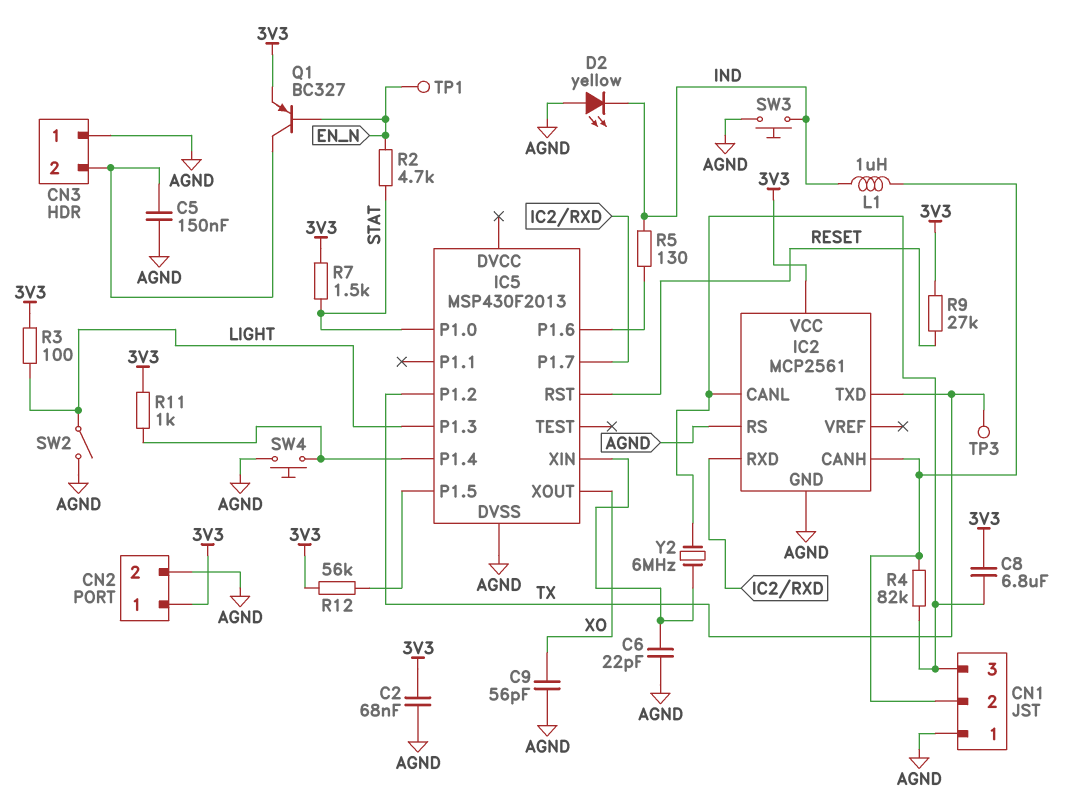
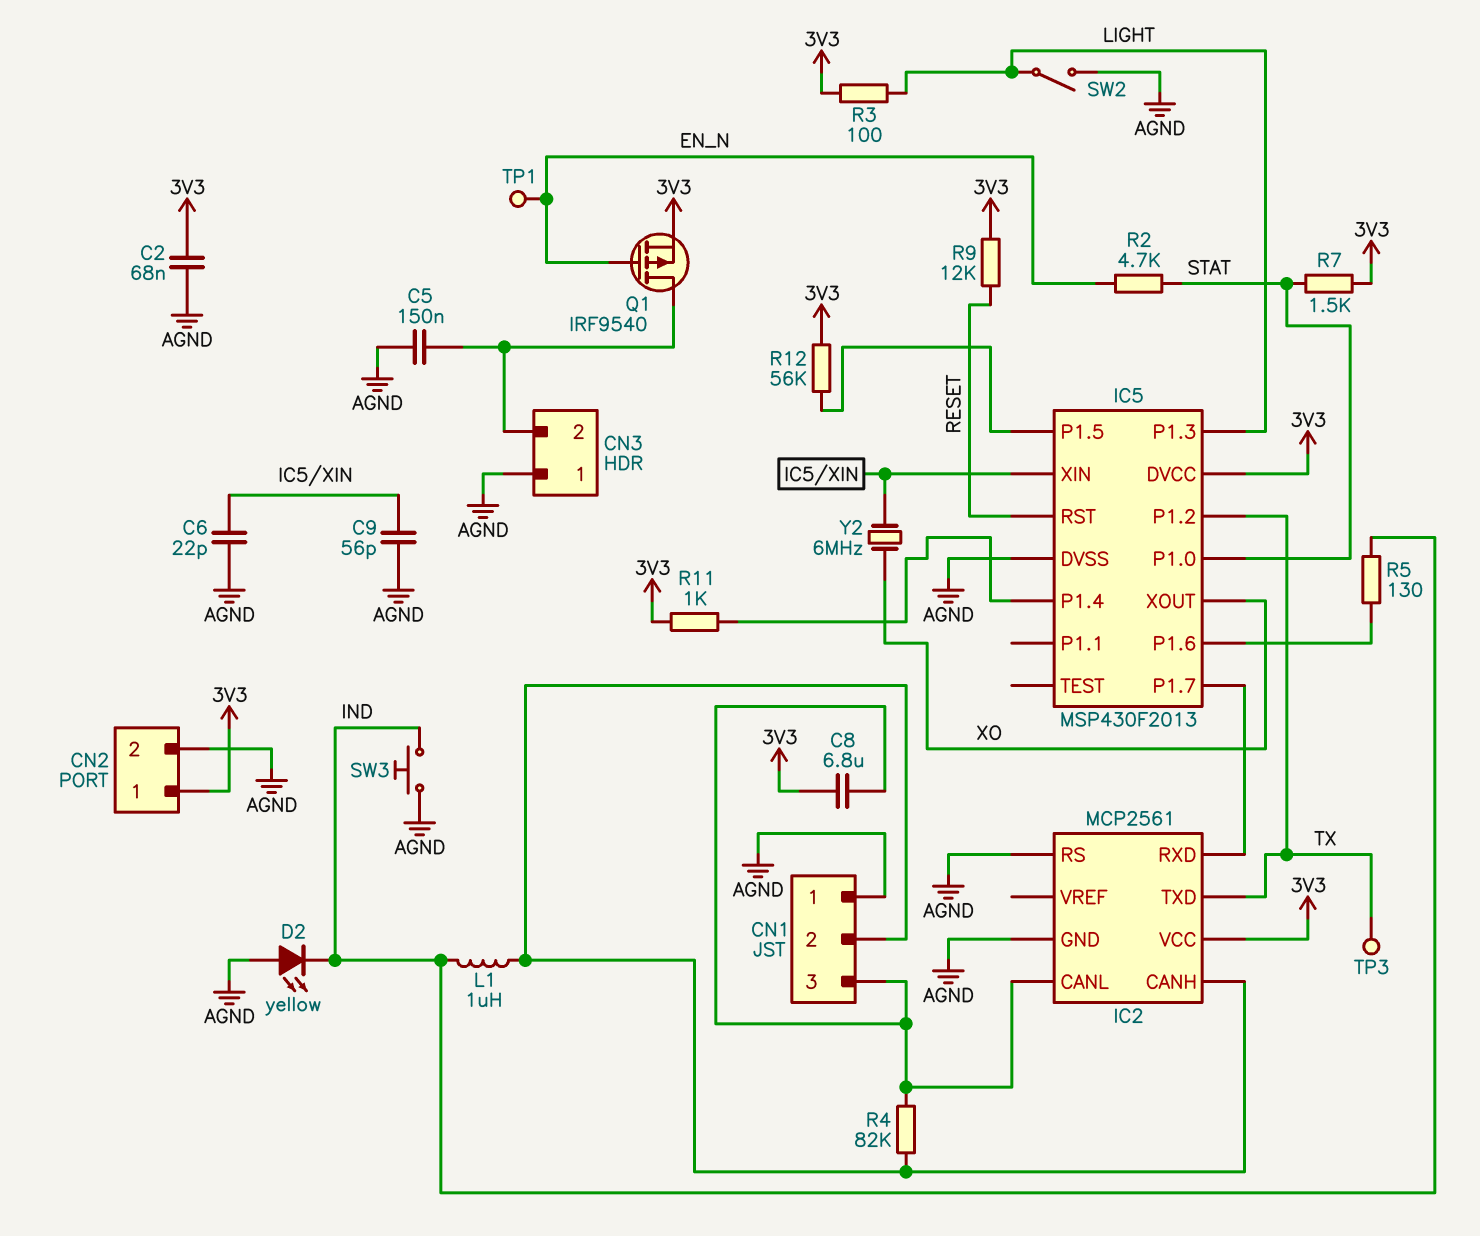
C9: 56pF (AGND, XO) -> 56pF (AGND, IC5/XIN)
IC5 pin DVCC: none -> 3V3
Q1: PNP BC327 (B EN_N, C CN3/2, E 3V3) -> PMOS IRF9540 (G EN_N, D CN3/2, S 3V3)
R9: 27k (3V3, RESET) -> 12k (3V3, RESET)
SW4: button (AGND, IC5/P1.4) -> none
Y2: 6MHz (CN1/3, IC5/XIN) -> 6MHz (IC5/XIN, XO)

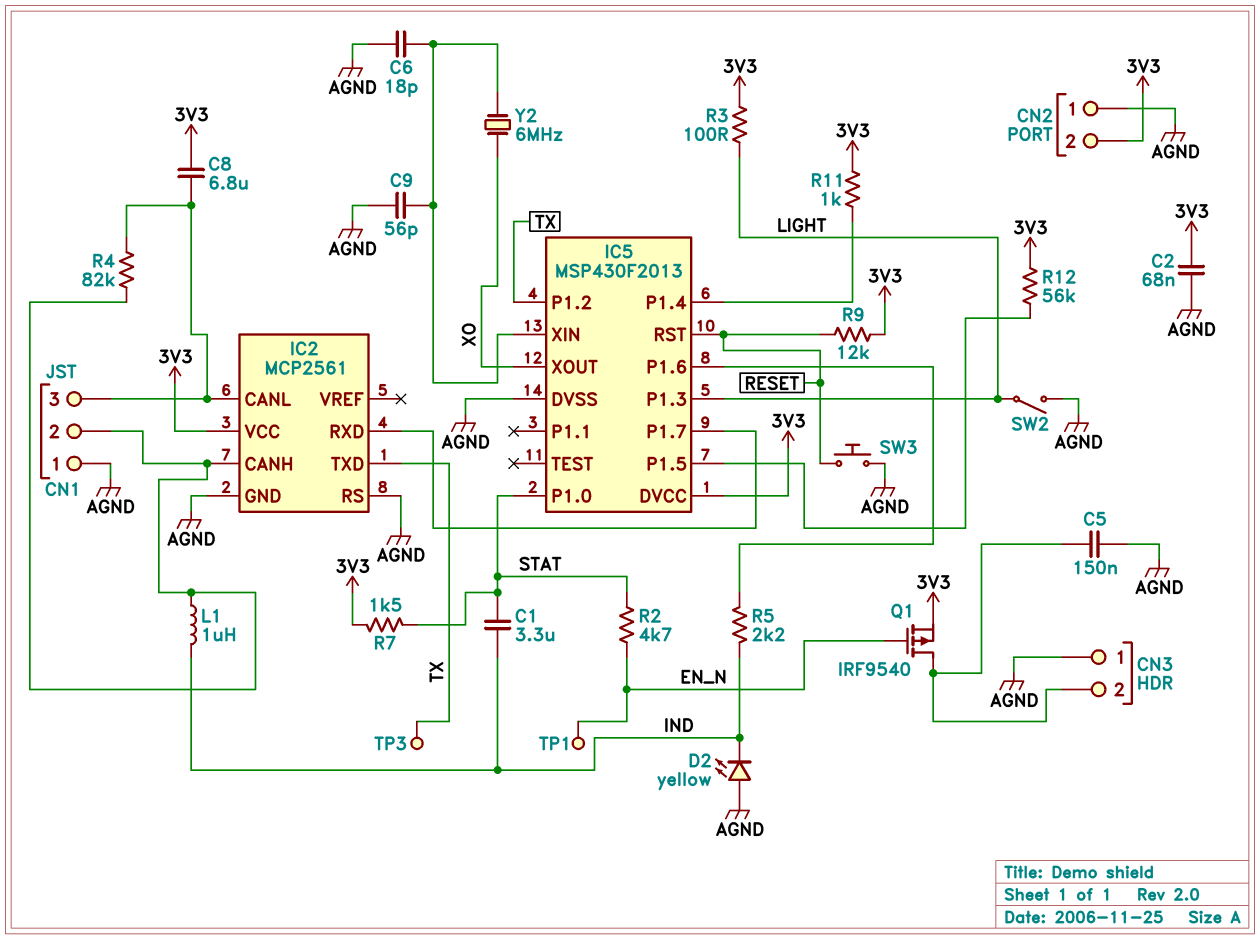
C1: none -> 3.3uF (IND, STAT)
C6: 22pF (AGND, IC5/XIN) -> 18pF (AGND, IC5/XIN)
CN2 pin 1: 3V3 -> AGND
CN2 pin 2: AGND -> 3V3
R5: 130 (IC5/P1.6, IND) -> 2.2k (IC5/P1.6, IND)
SW3: button (AGND, IND) -> button (AGND, RESET)

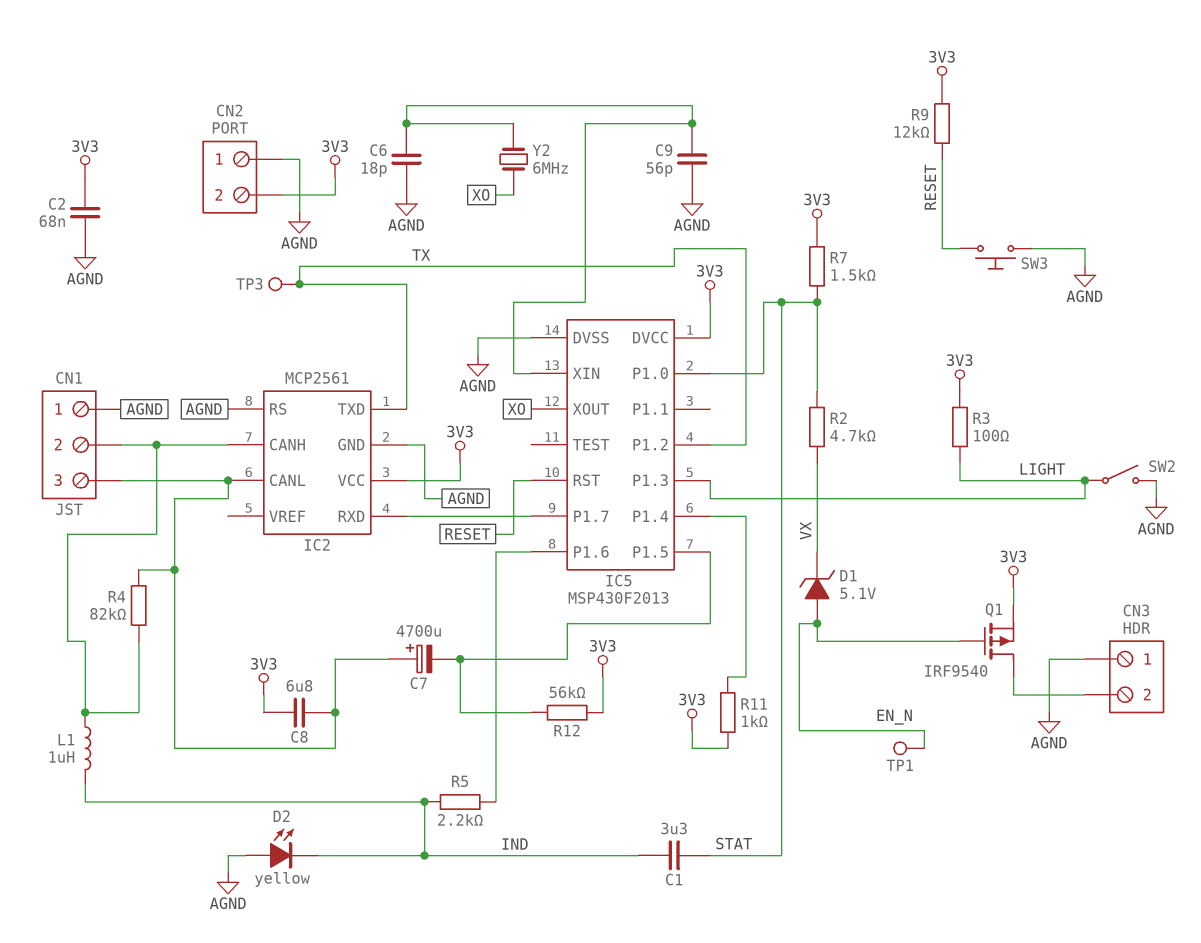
C5: 150nF (AGND, CN3/2) -> none
C7: none -> 4700uF (plus CN1/3, minus IC5/P1.5)
D1: none -> zener 5.1V (A EN_N, K VX)
R2: 4.7k (EN_N, STAT) -> 4.7k (STAT, VX)

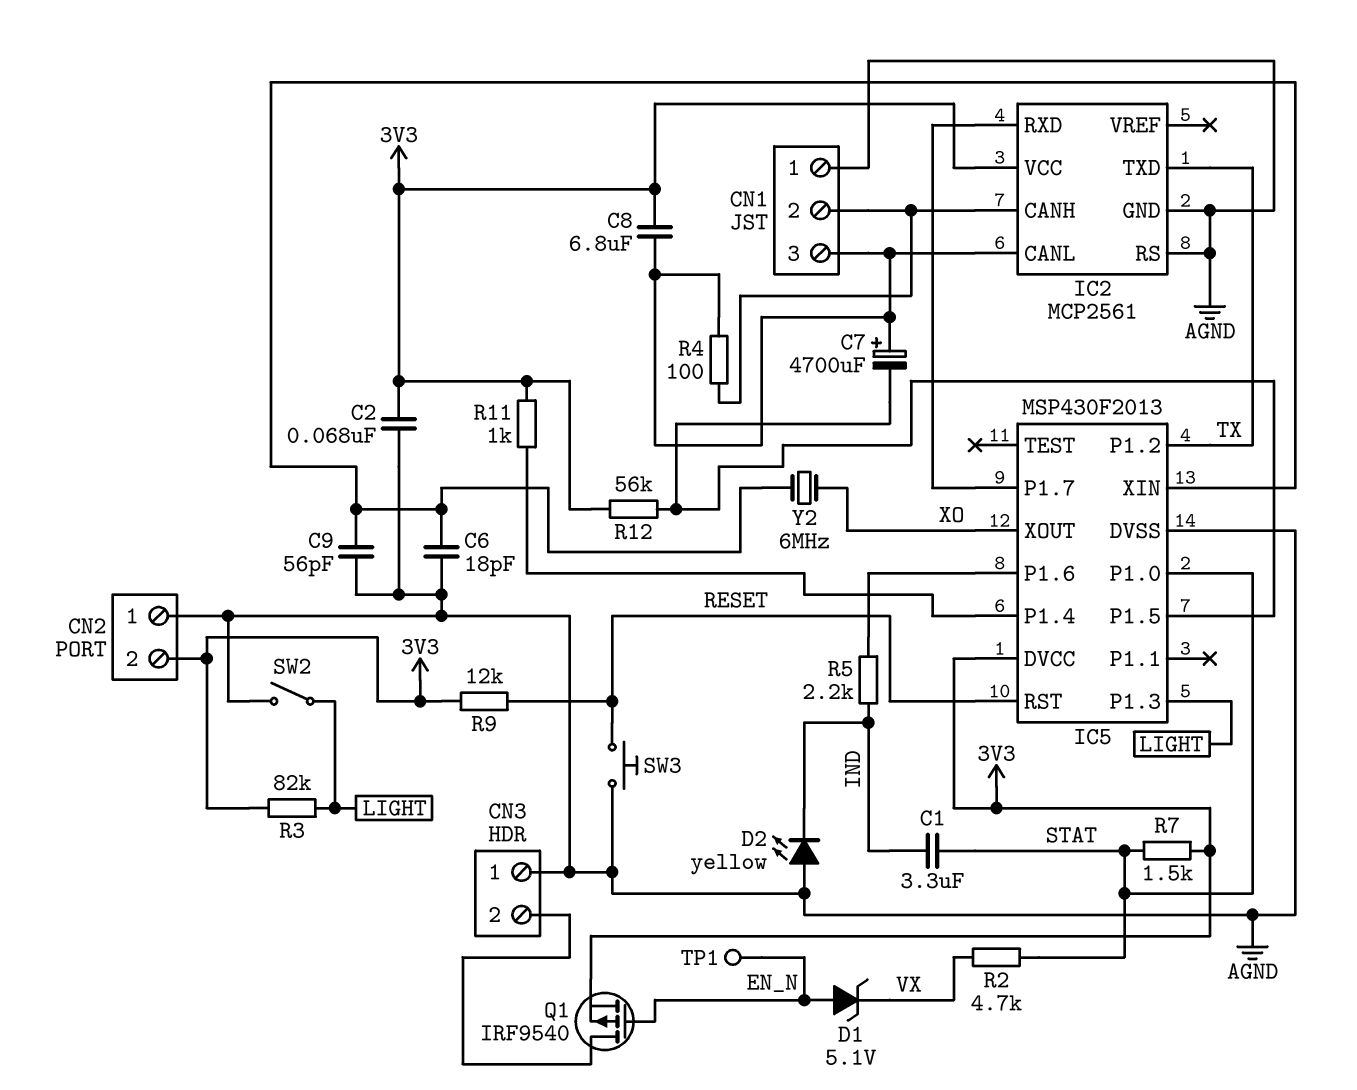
L1: 1uH (CN1/2, IND) -> none
R3: 100 (3V3, LIGHT) -> 82k (3V3, LIGHT)
R4: 82k (CN1/2, CN1/3) -> 100 (CN1/2, CN1/3)
TP3: test point (TX) -> none

